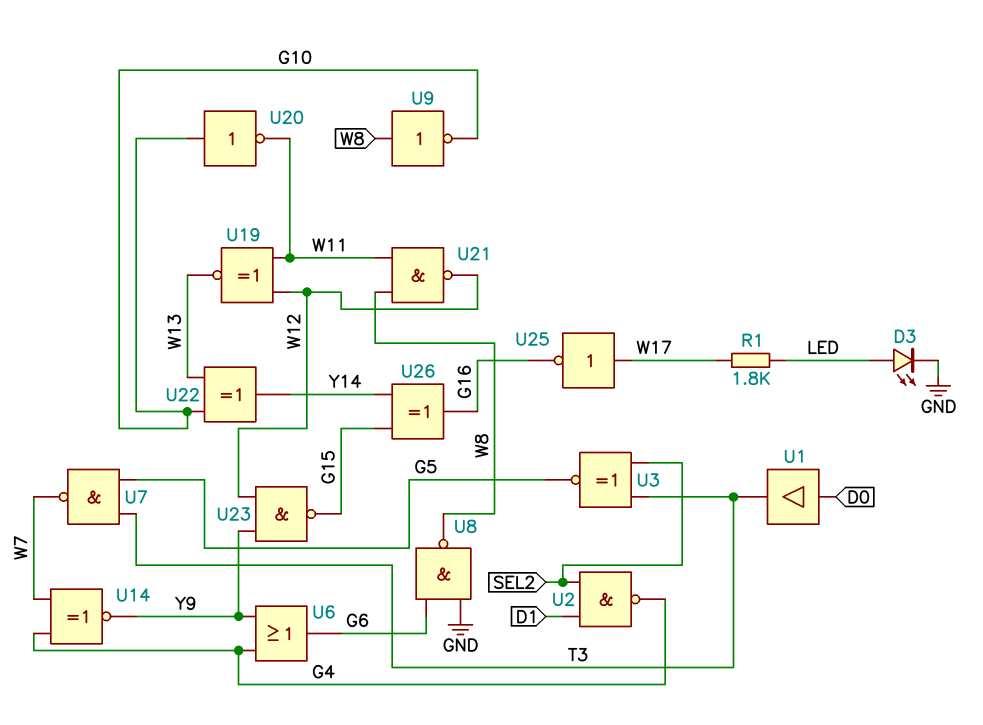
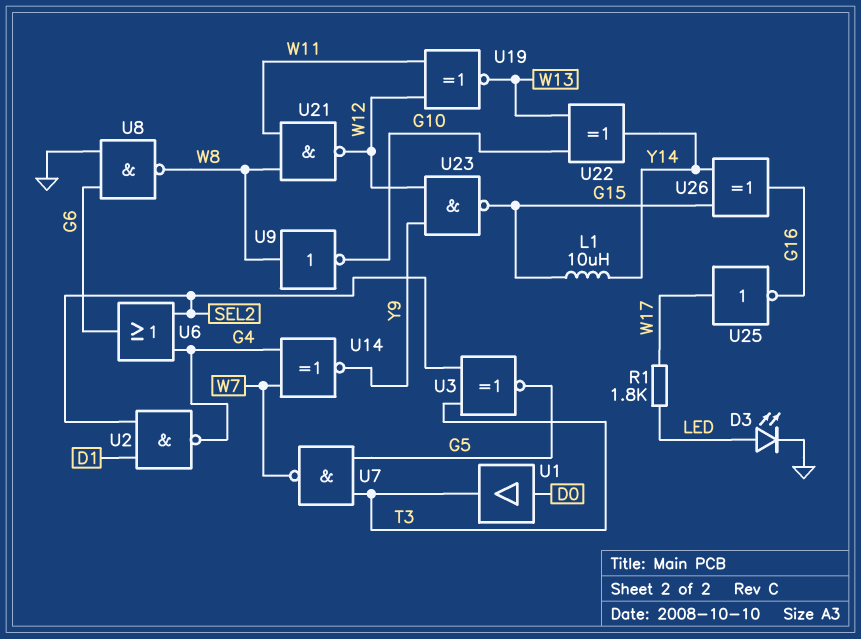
L1: none -> 10uH (G15, Y14)
U6: OR (in G4, in Y9, out G6) -> OR (in G4, in SEL2, out G6)
U20: NOT (in G10, out W11) -> none

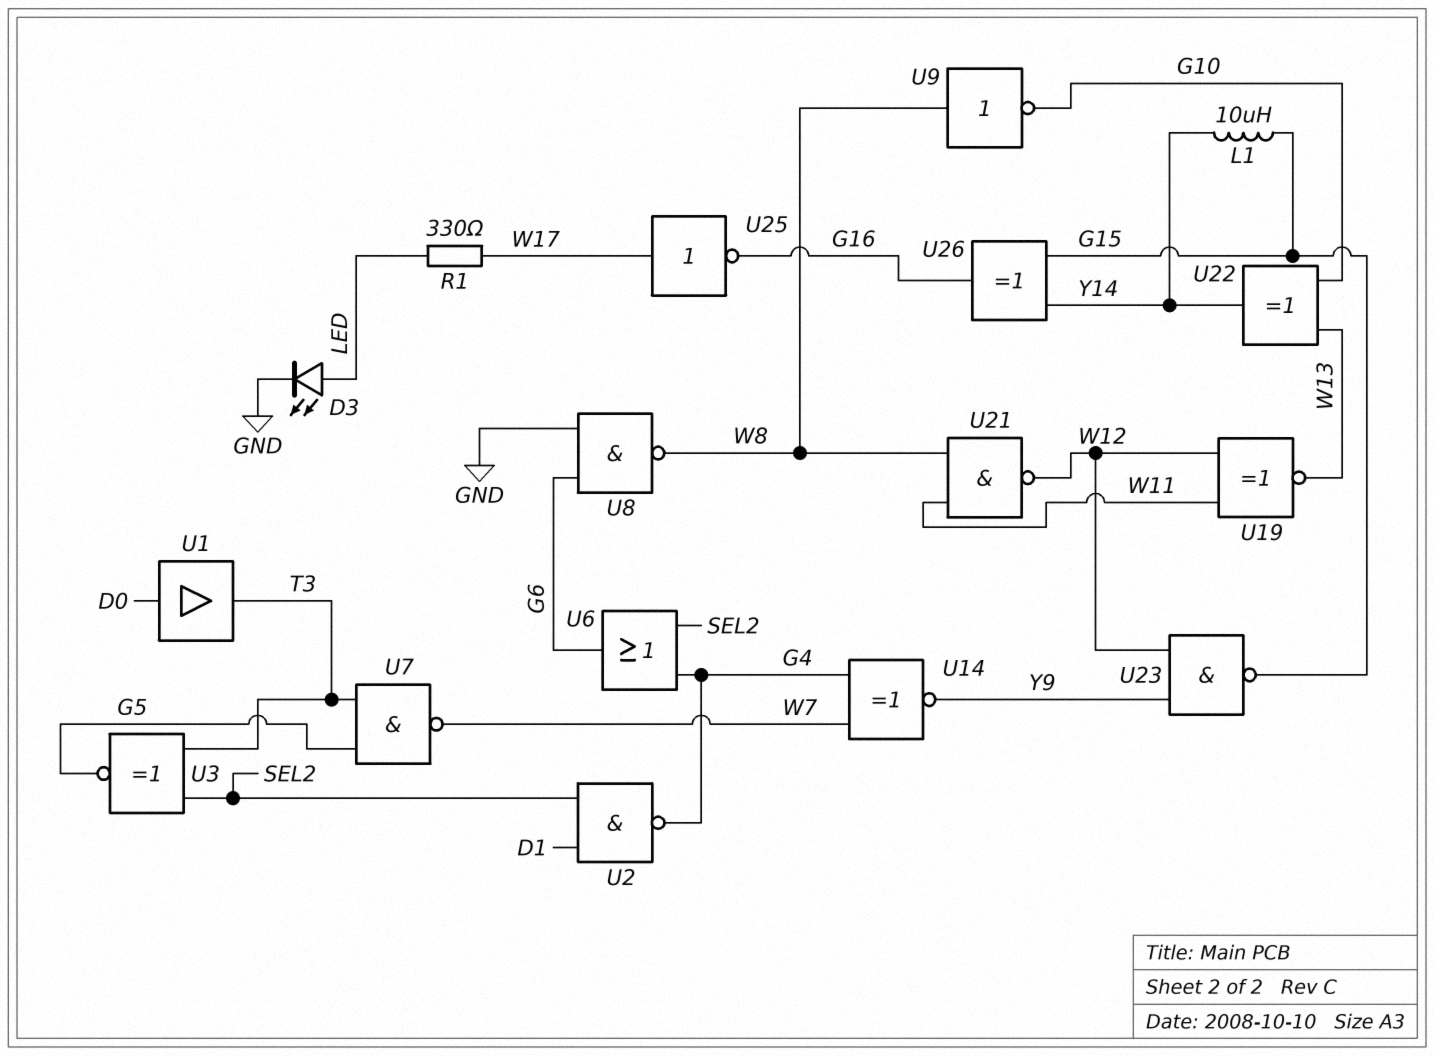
R1: 1.8k (LED, W17) -> 330 (LED, W17)

